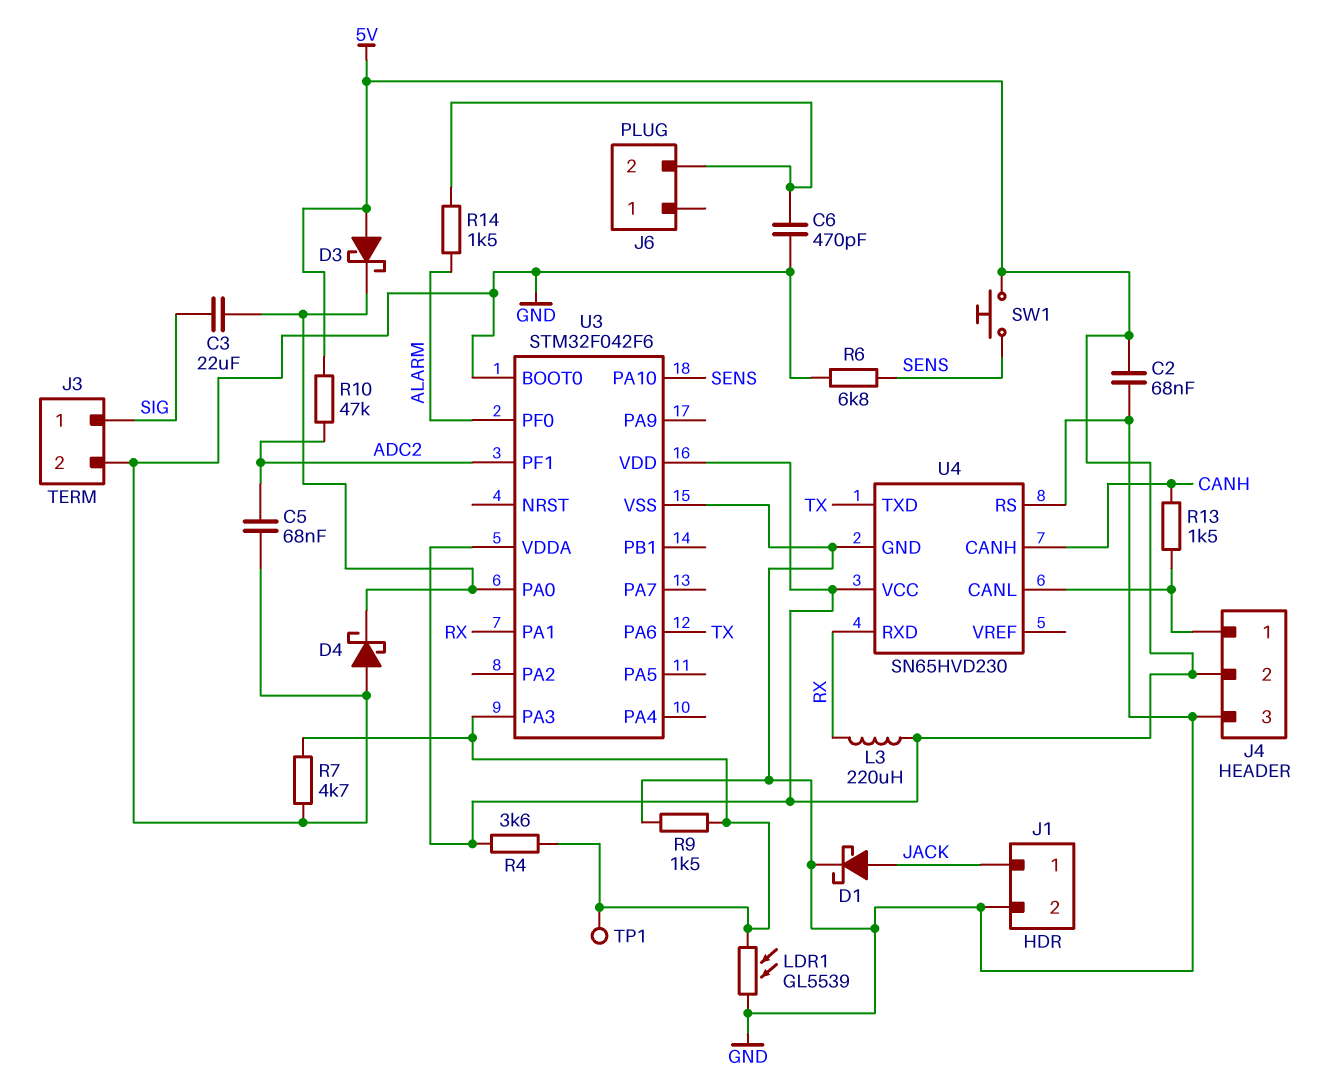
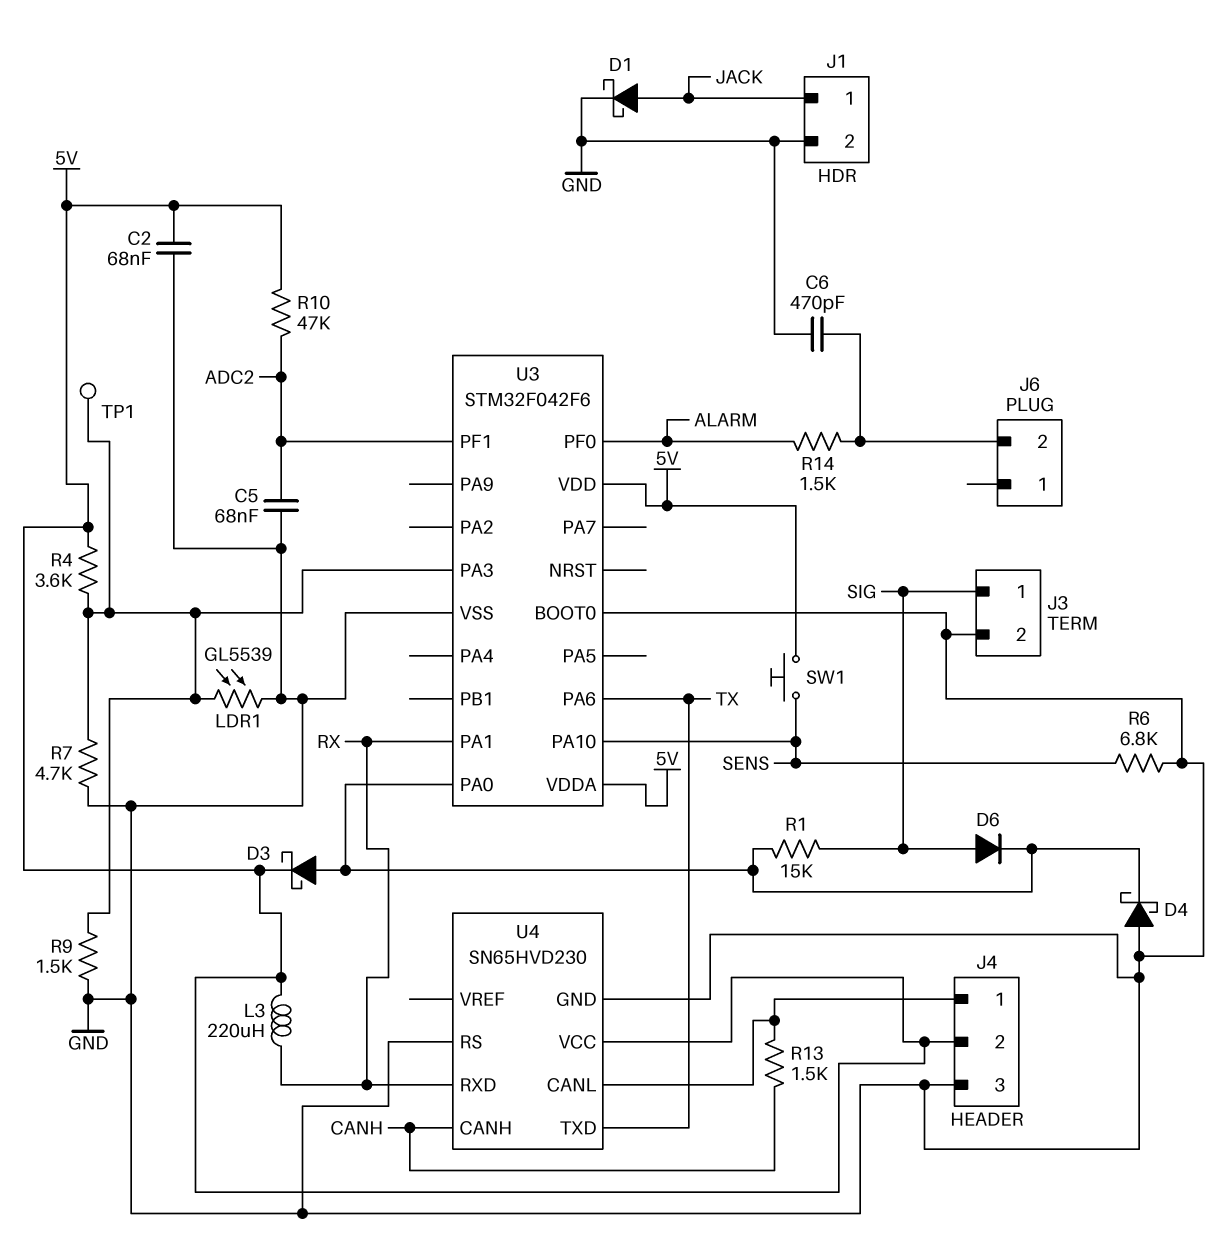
C3: 22uF (SIG, U3/PA0) -> none
D3: schottky (A 5V, K U3/PA0) -> schottky (A U3/PA0, K 5V)
D6: none -> diode (A SIG, K U3/PA0)
R1: none -> 15k (SIG, U3/PA0)

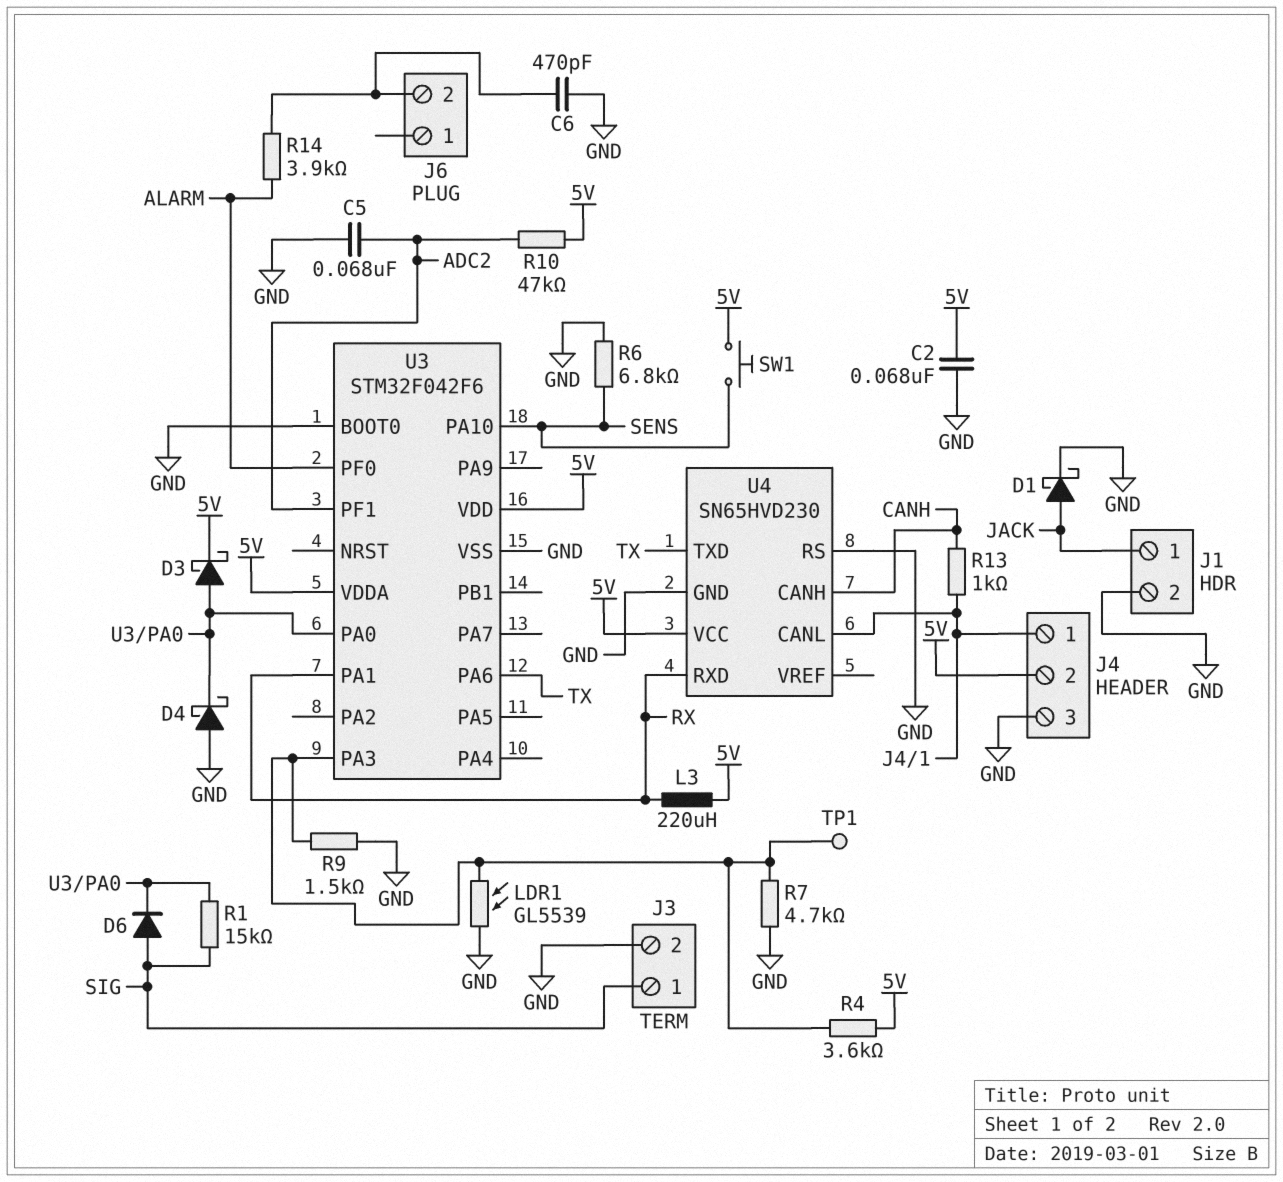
R13: 1.5k (CANH, J4/1) -> 1k (CANH, J4/1)
R14: 1.5k (ALARM, J6/2) -> 3.9k (ALARM, J6/2)

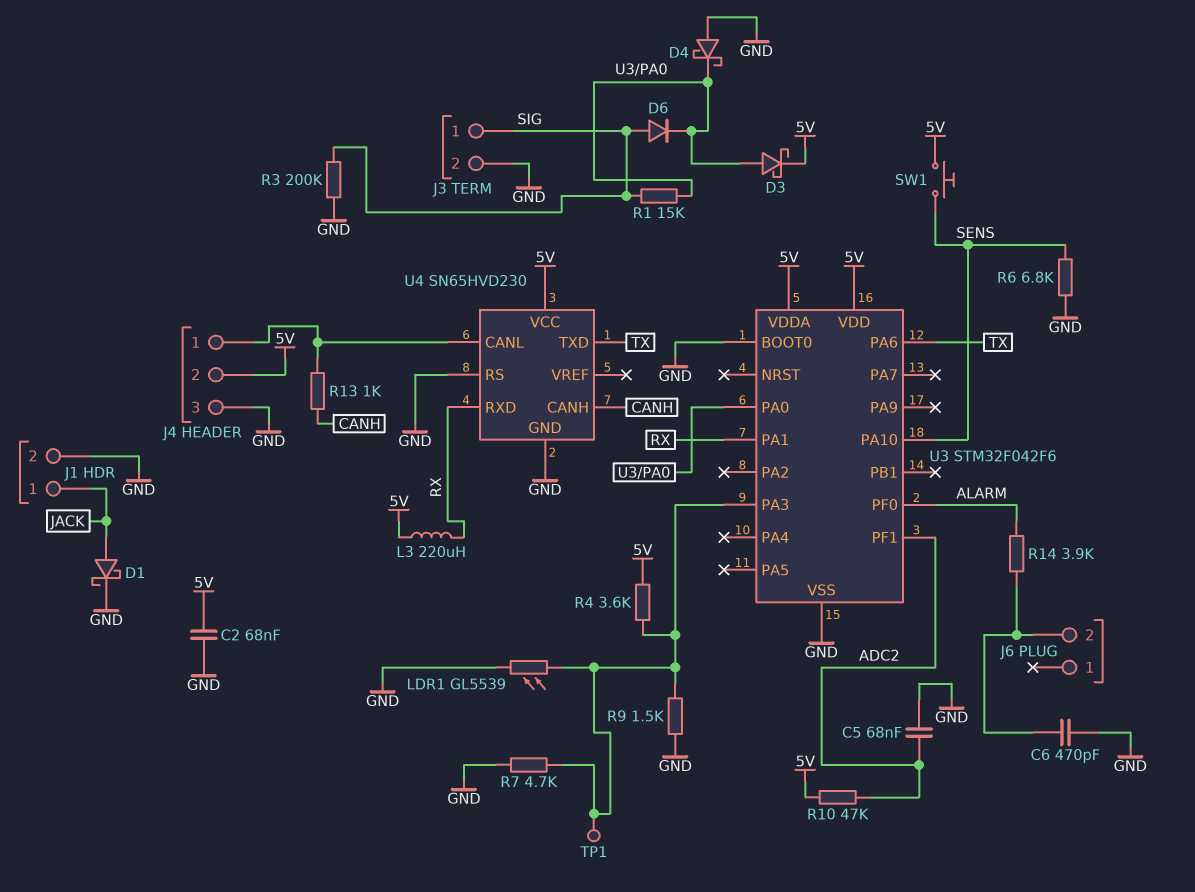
R3: none -> 200k (GND, SIG)

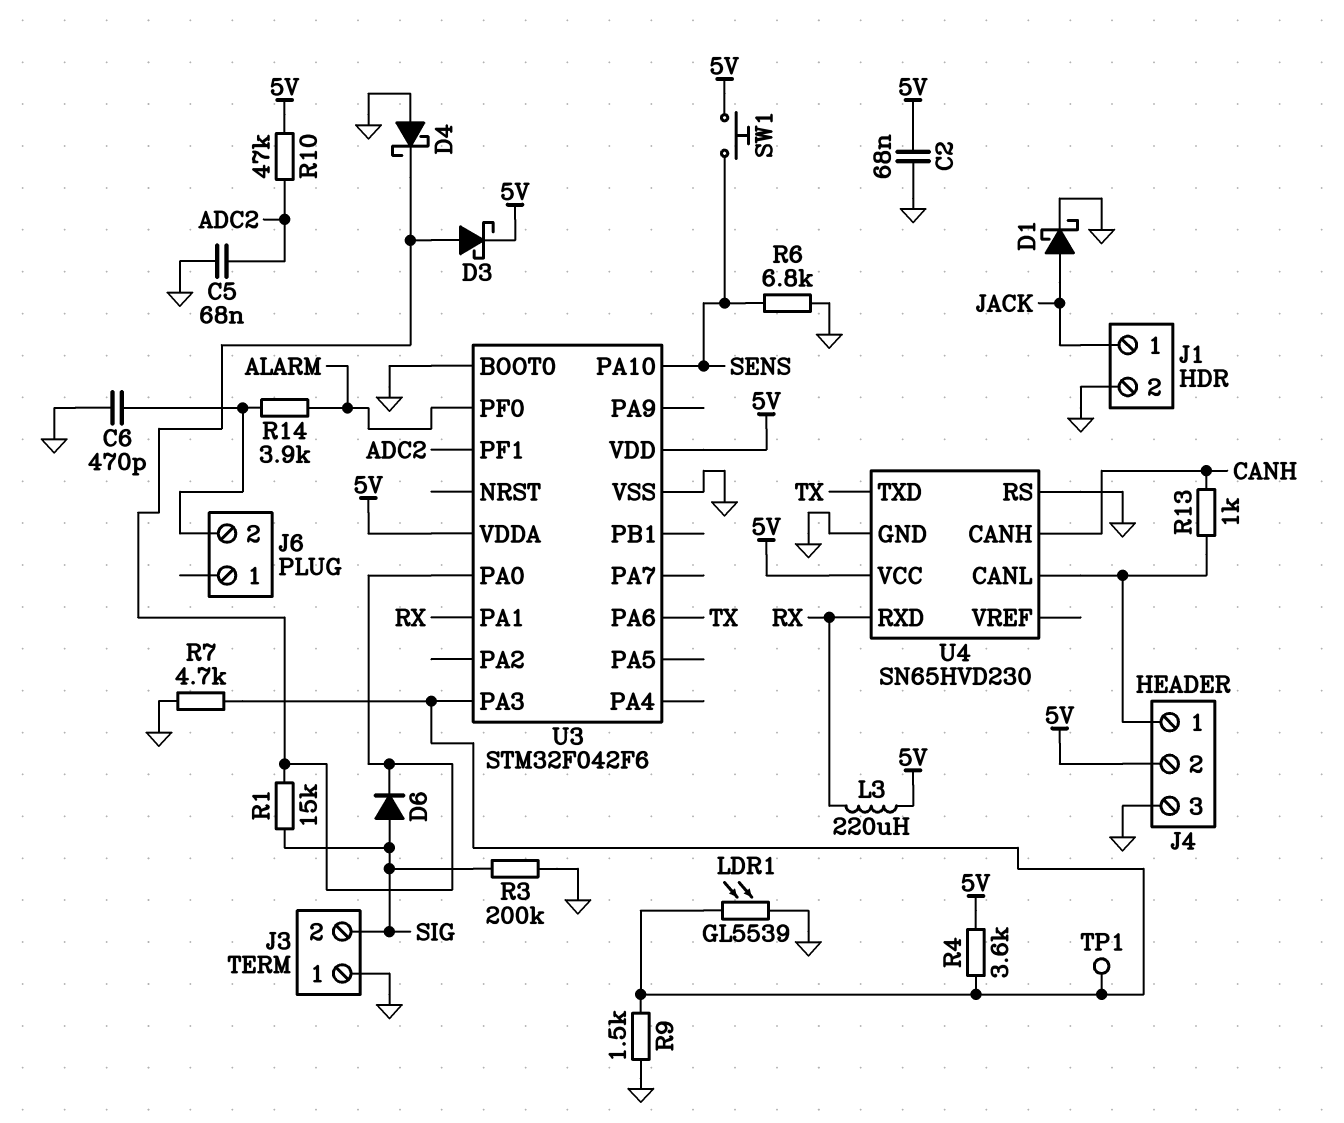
J3 pin 1: SIG -> GND
J3 pin 2: GND -> SIG

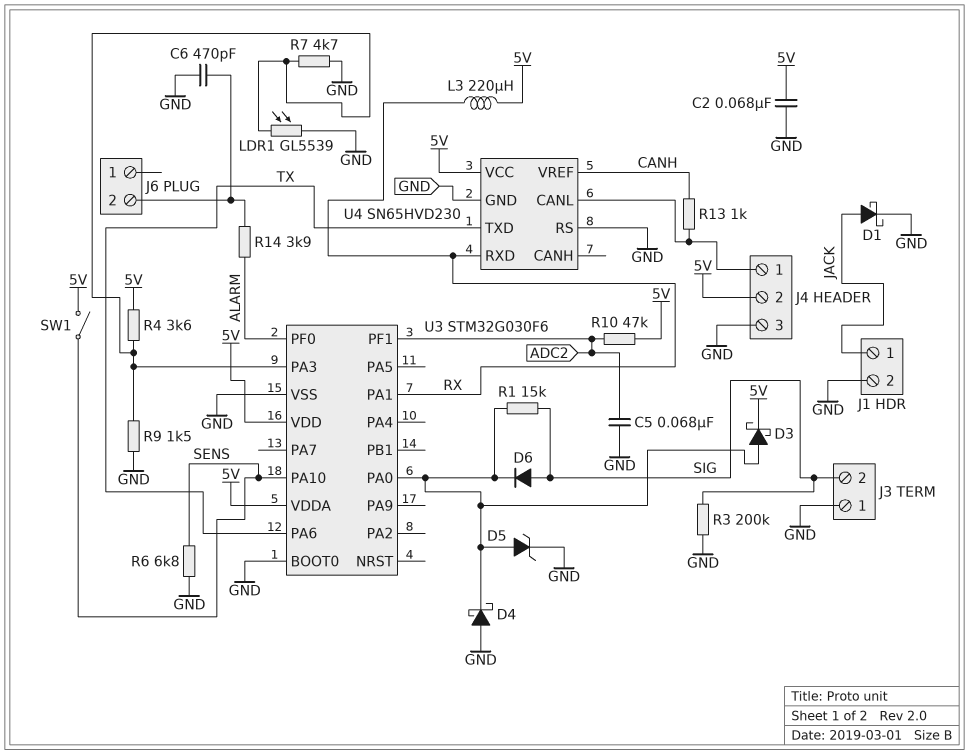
D5: none -> zener (A U3/PA0, K GND)
SW1: button (5V, SENS) -> switch (5V, SENS)
TP1: test point (U3/PA3) -> none
U3: STM32F042F6 -> STM32G030F6
U4 pin CANH: CANH -> none
U4 pin VREF: none -> CANH

